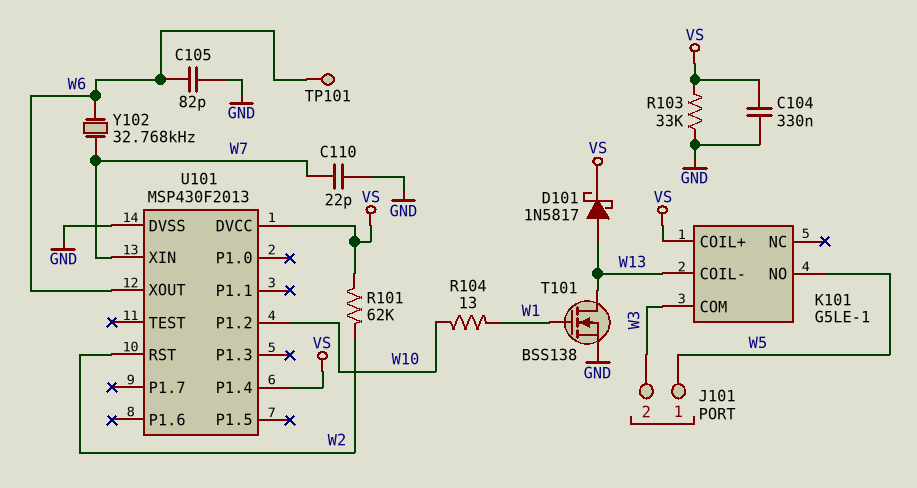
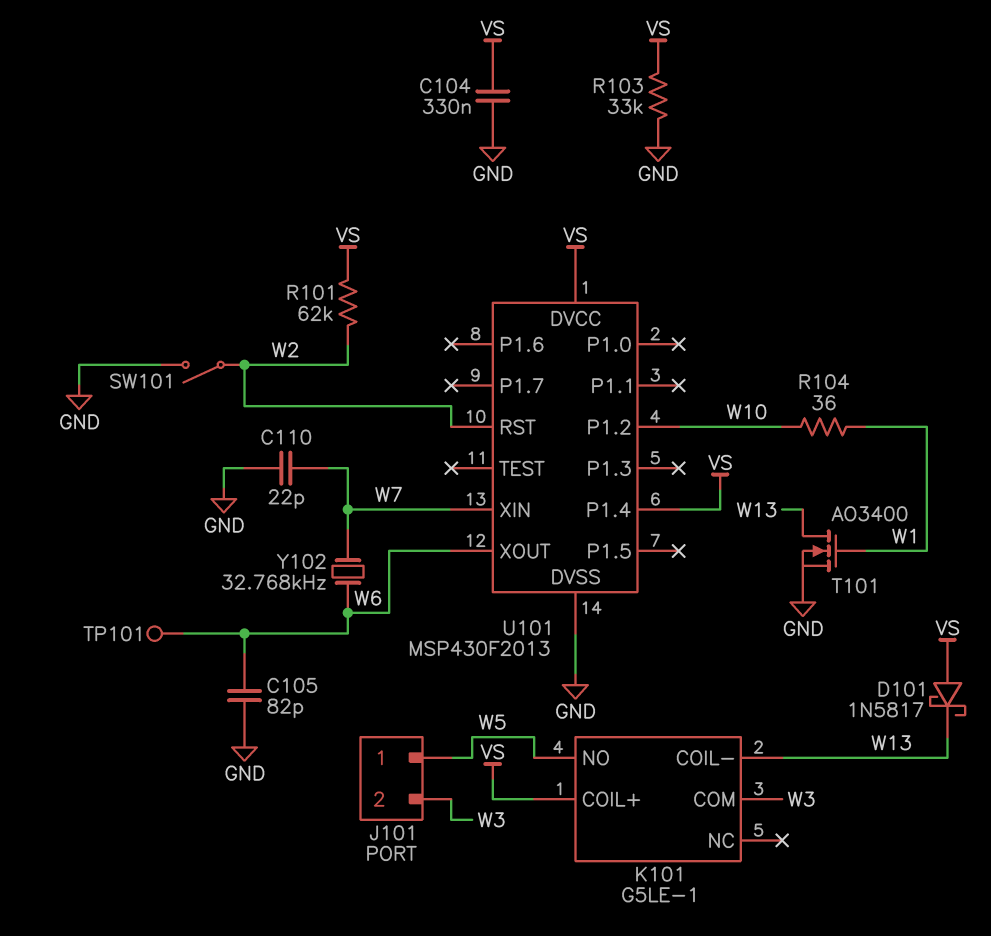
D101: schottky 1N5817 (A W13, K VS) -> schottky 1N5817 (A VS, K W13)
R104: 13 (W1, W10) -> 36 (W1, W10)
SW101: none -> switch (GND, W2)
T101: NMOS BSS138 (G W1, D W13, S GND) -> NMOS AO3400 (G W1, D W13, S GND)

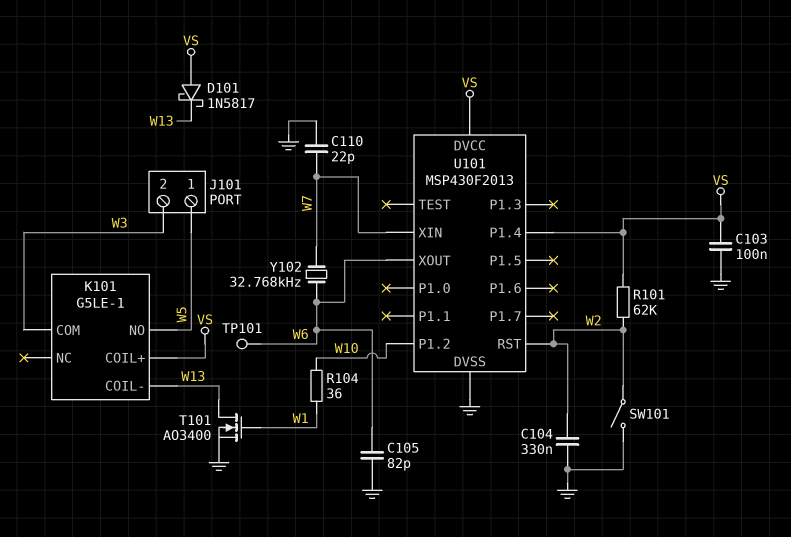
C103: none -> 100nF (GND, VS)
C104: 330nF (GND, VS) -> 330nF (GND, W2)
R103: 33k (GND, VS) -> none

